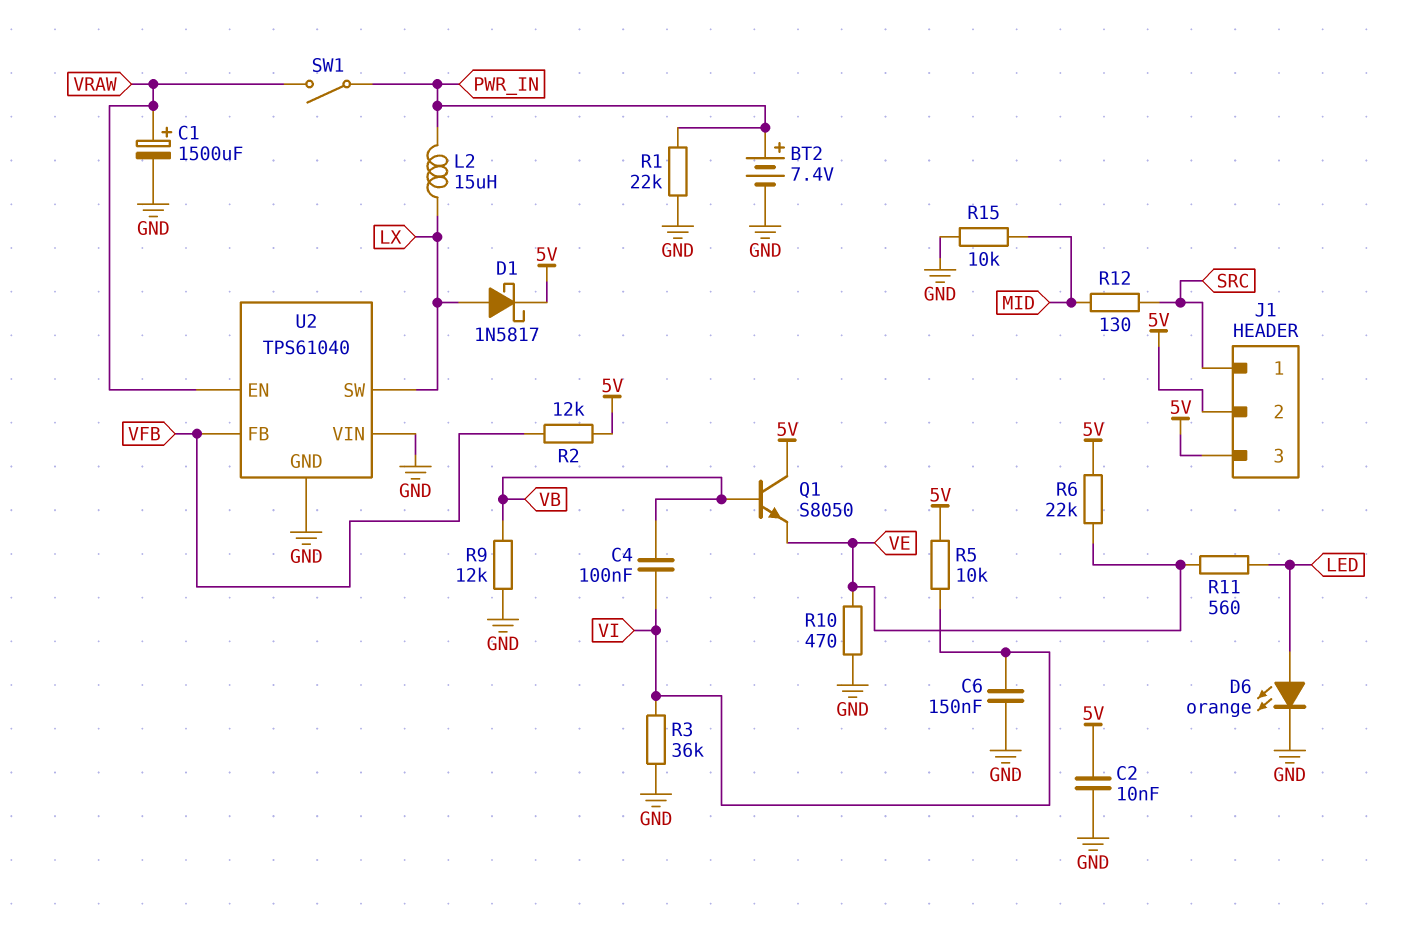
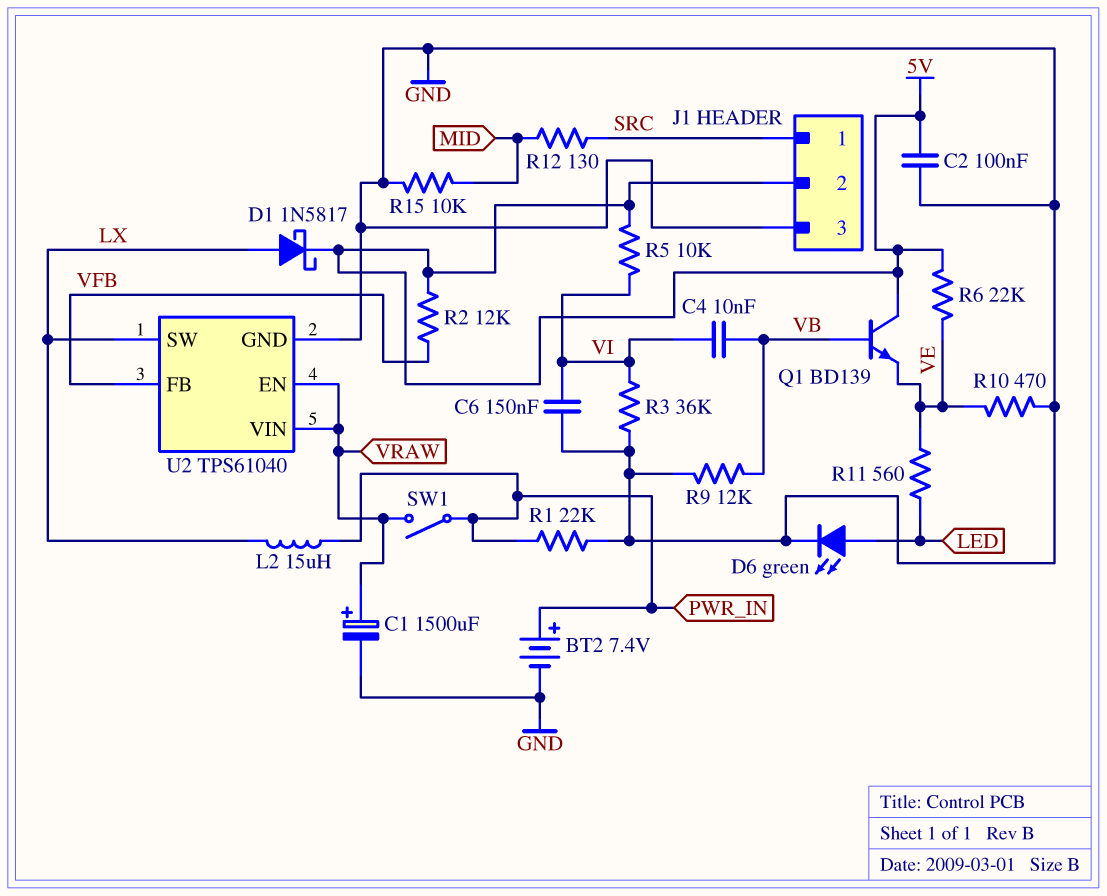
C2: 10nF (5V, GND) -> 100nF (5V, GND)
C4: 100nF (VB, VI) -> 10nF (VB, VI)
D6: LED orange (A LED, K GND) -> LED green (A LED, K GND)
J1 pin 3: 5V -> GND
Q1: NPN S8050 (B VB, C 5V, E VE) -> NPN BD139 (B VB, C 5V, E VE)
U2 pin VIN: GND -> VRAW

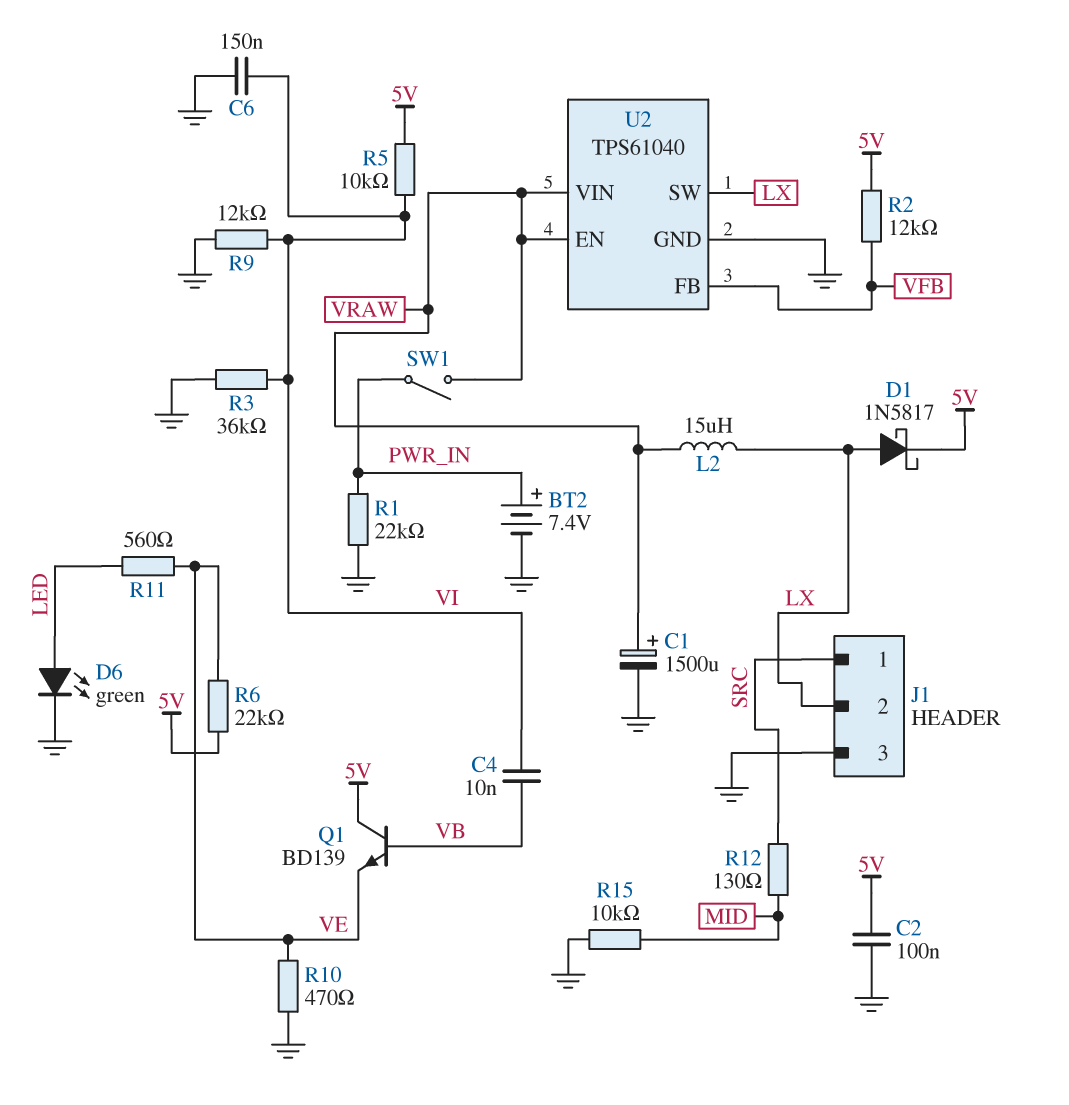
J1 pin 2: 5V -> LX
L2: 15uH (LX, PWR_IN) -> 15uH (LX, VRAW)
R9: 12k (GND, VB) -> 12k (GND, VI)

